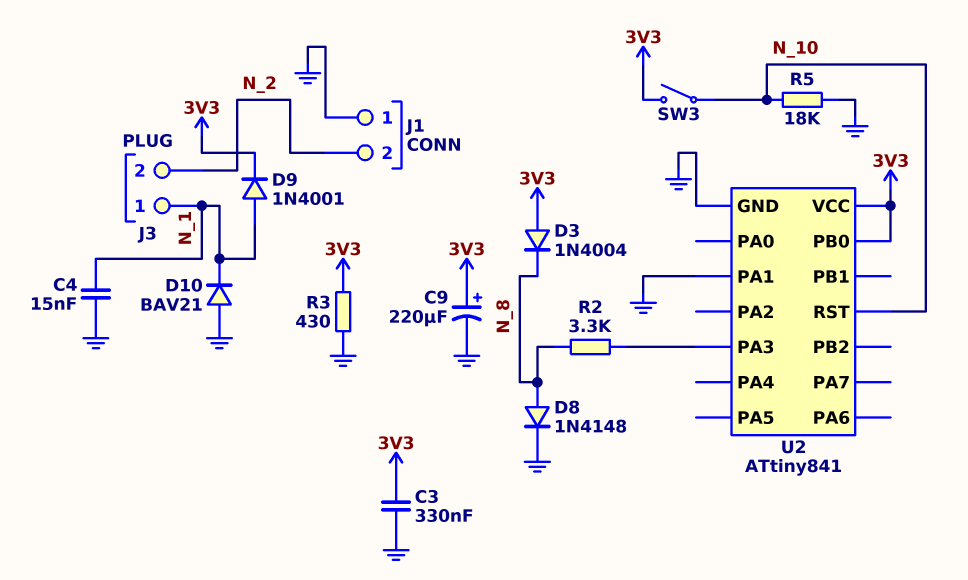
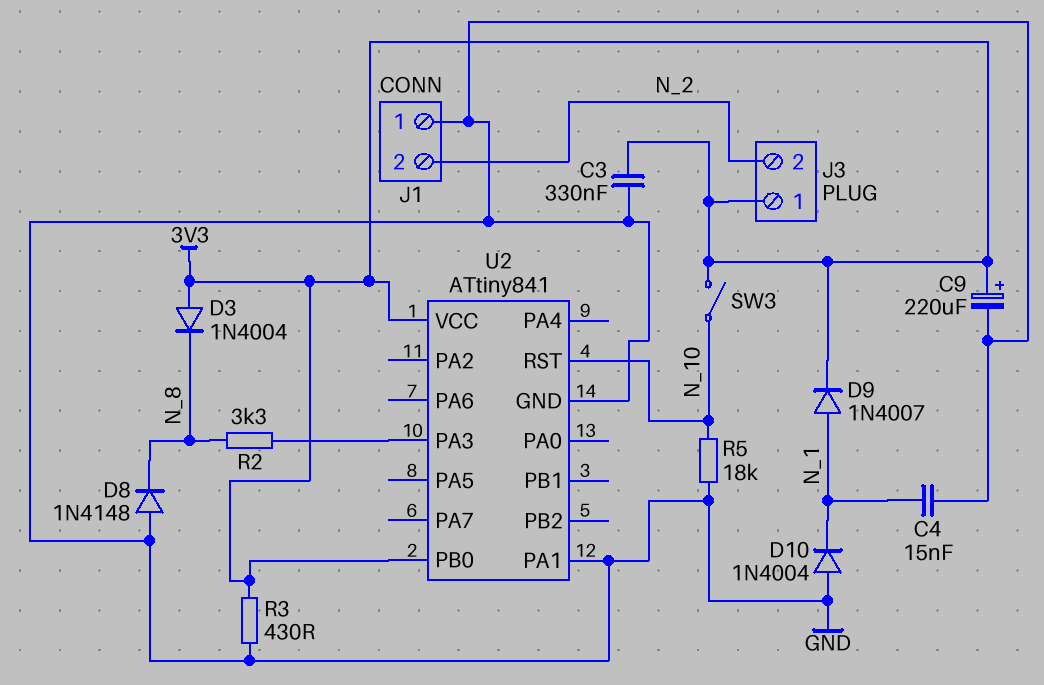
D8: diode 1N4148 (A N_8, K GND) -> diode 1N4148 (A GND, K N_8)
D9: diode 1N4001 (A N_1, K 3V3) -> diode 1N4007 (A N_1, K 3V3)
D10: diode BAV21 (A GND, K N_1) -> diode 1N4004 (A GND, K N_1)
J3 pin 1: N_1 -> 3V3

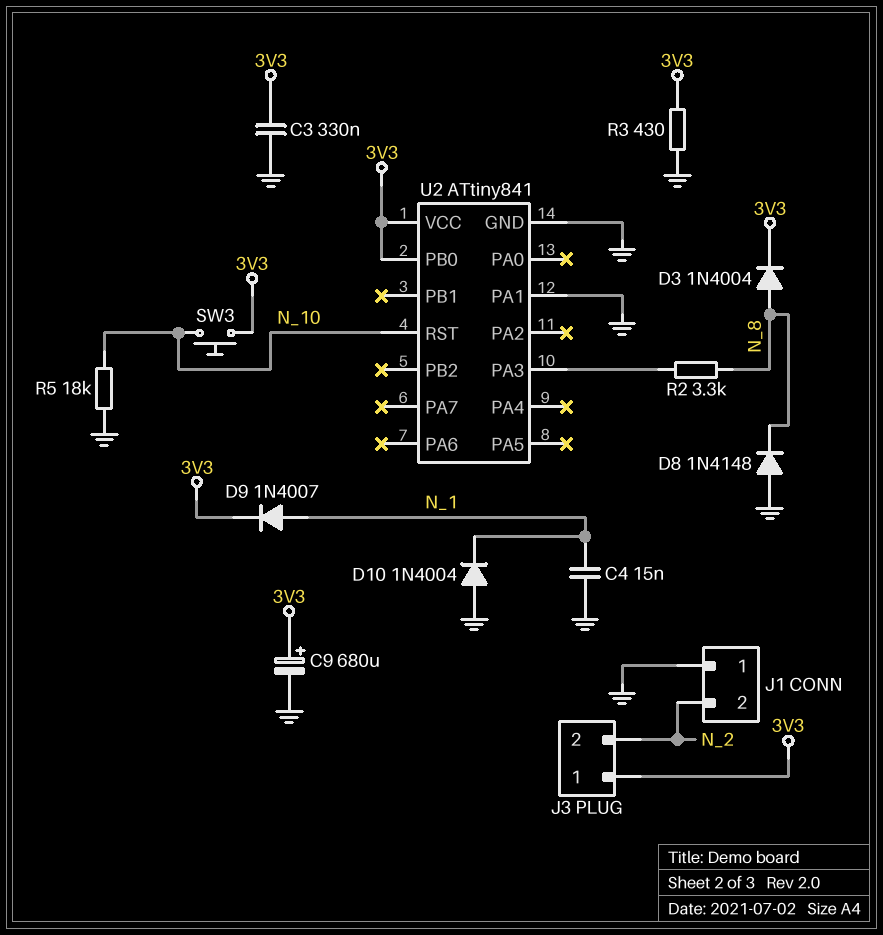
C9: 220uF (plus 3V3, minus GND) -> 680uF (plus 3V3, minus GND)
D3: diode 1N4004 (A 3V3, K N_8) -> diode 1N4004 (A N_8, K 3V3)
SW3: switch (3V3, N_10) -> button (3V3, N_10)

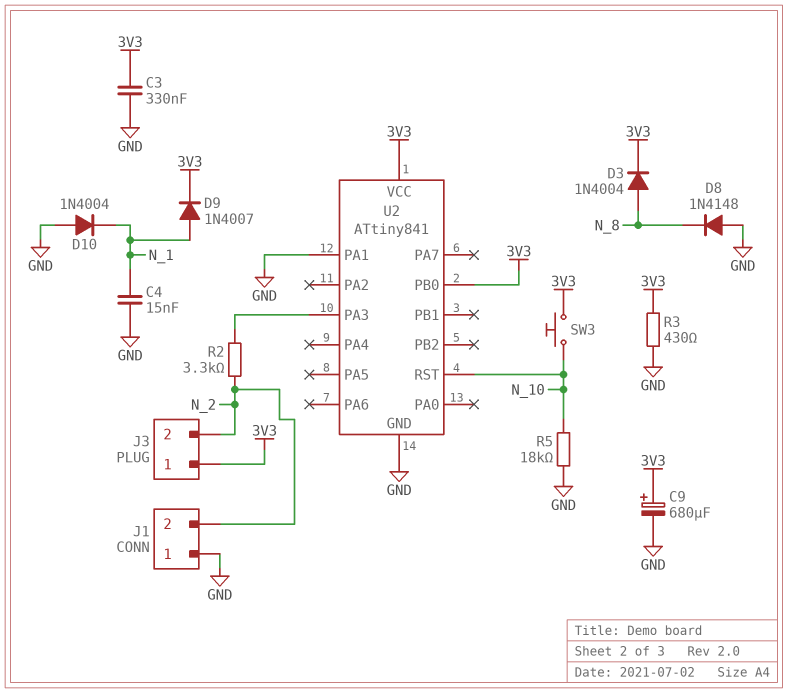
R2: 3.3k (N_8, U2/PA3) -> 3.3k (N_2, U2/PA3)

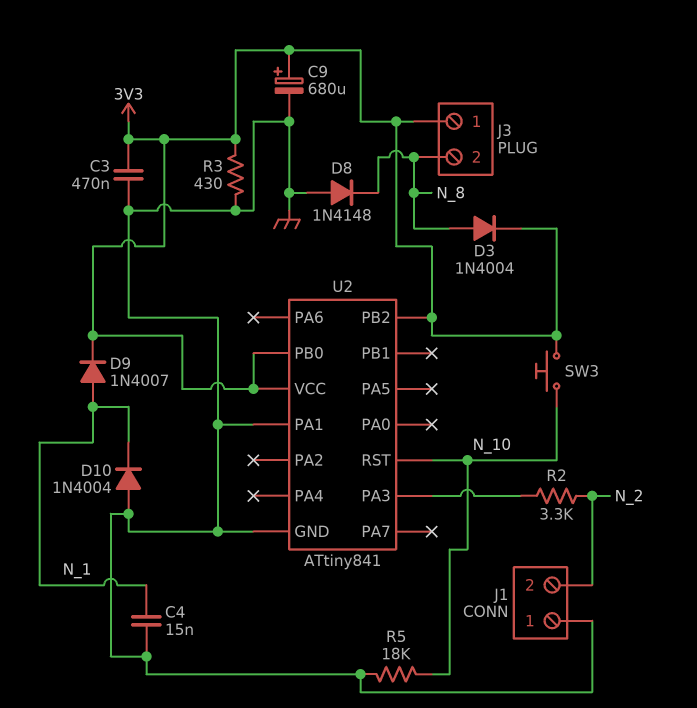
C3: 330nF (3V3, GND) -> 470nF (3V3, GND)
J3 pin 2: N_2 -> N_8
U2 pin PB2: none -> 3V3

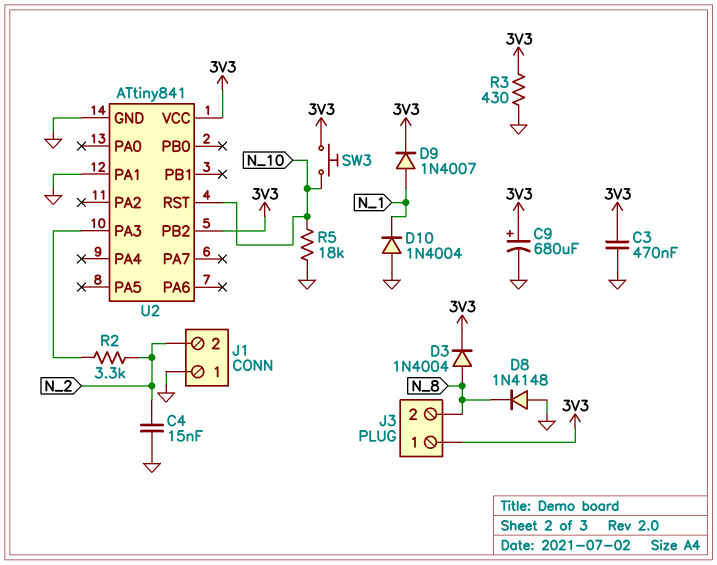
C4: 15nF (GND, N_1) -> 15nF (GND, N_2)
U2 pin PB0: 3V3 -> none

